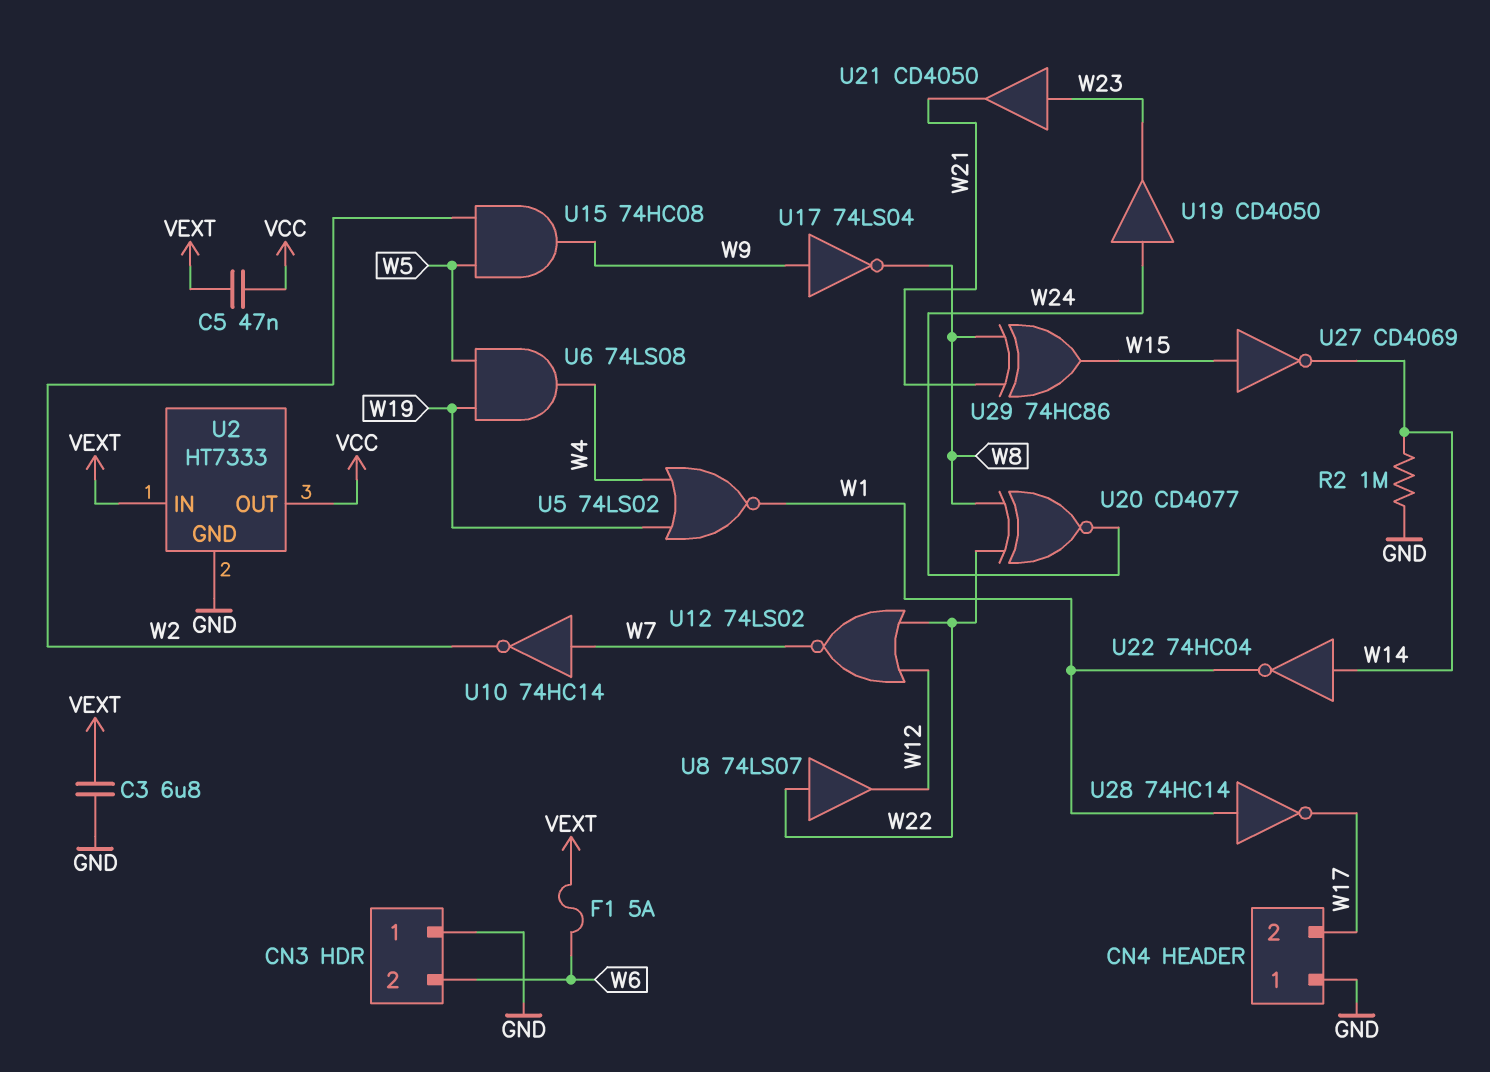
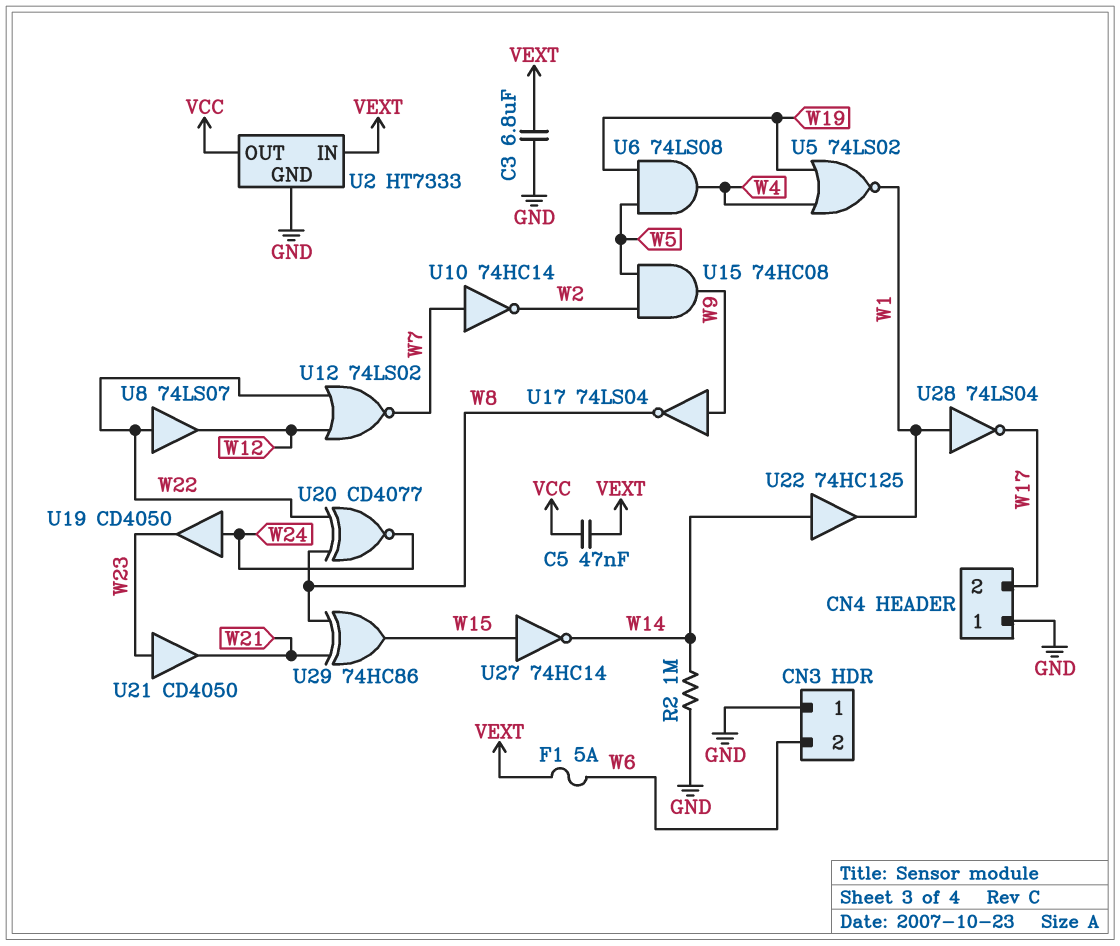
U22: NOT 74HC04 (in W14, out W1) -> buffer 74HC125 (in W14, out W1)
U27: NOT CD4069 (in W15, out W14) -> NOT 74HC14 (in W15, out W14)
U28: NOT 74HC14 (in W1, out W17) -> NOT 74LS04 (in W1, out W17)

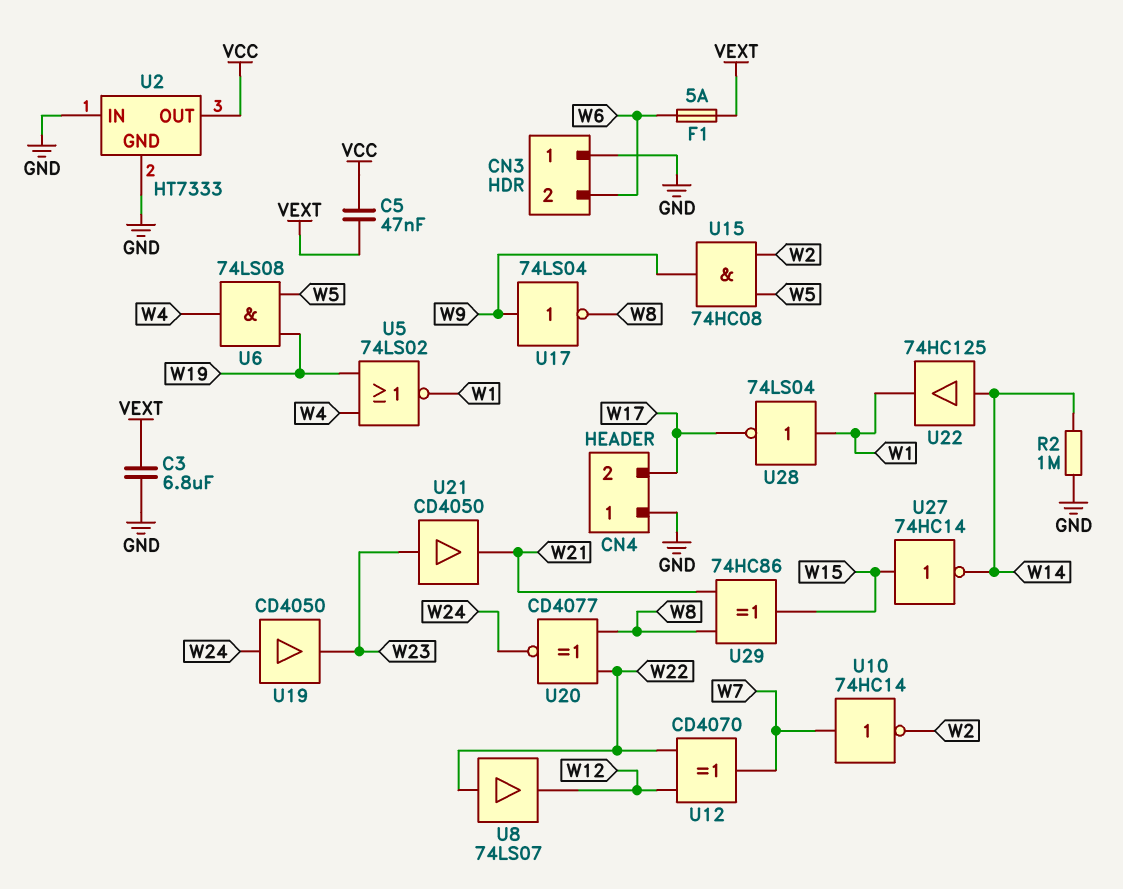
U2 pin IN: VEXT -> GND
U12: NOR 74LS02 (in W12, in W22, out W7) -> XOR CD4070 (in W12, in W22, out W7)

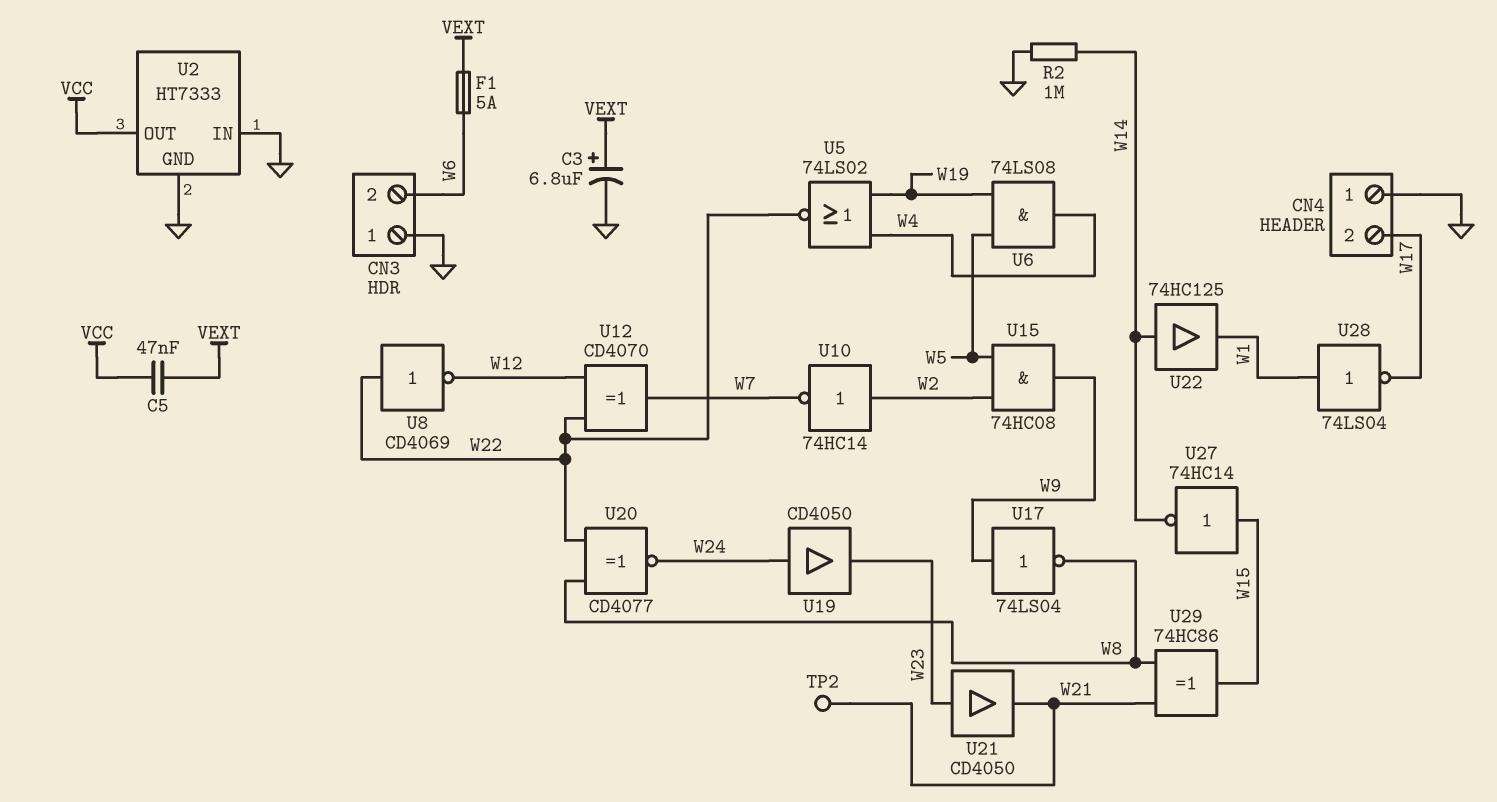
C3: 6.8uF (GND, VEXT) -> 6.8uF (plus VEXT, minus GND)
TP2: none -> test point (W21)
U5: NOR 74LS02 (in W4, in W19, out W1) -> NOR 74LS02 (in W4, in W19, out W22)
U8: buffer 74LS07 (in W22, out W12) -> NOT CD4069 (in W22, out W12)
U10: NOT 74HC14 (in W7, out W2) -> NOT 74HC14 (in W2, out W7)

